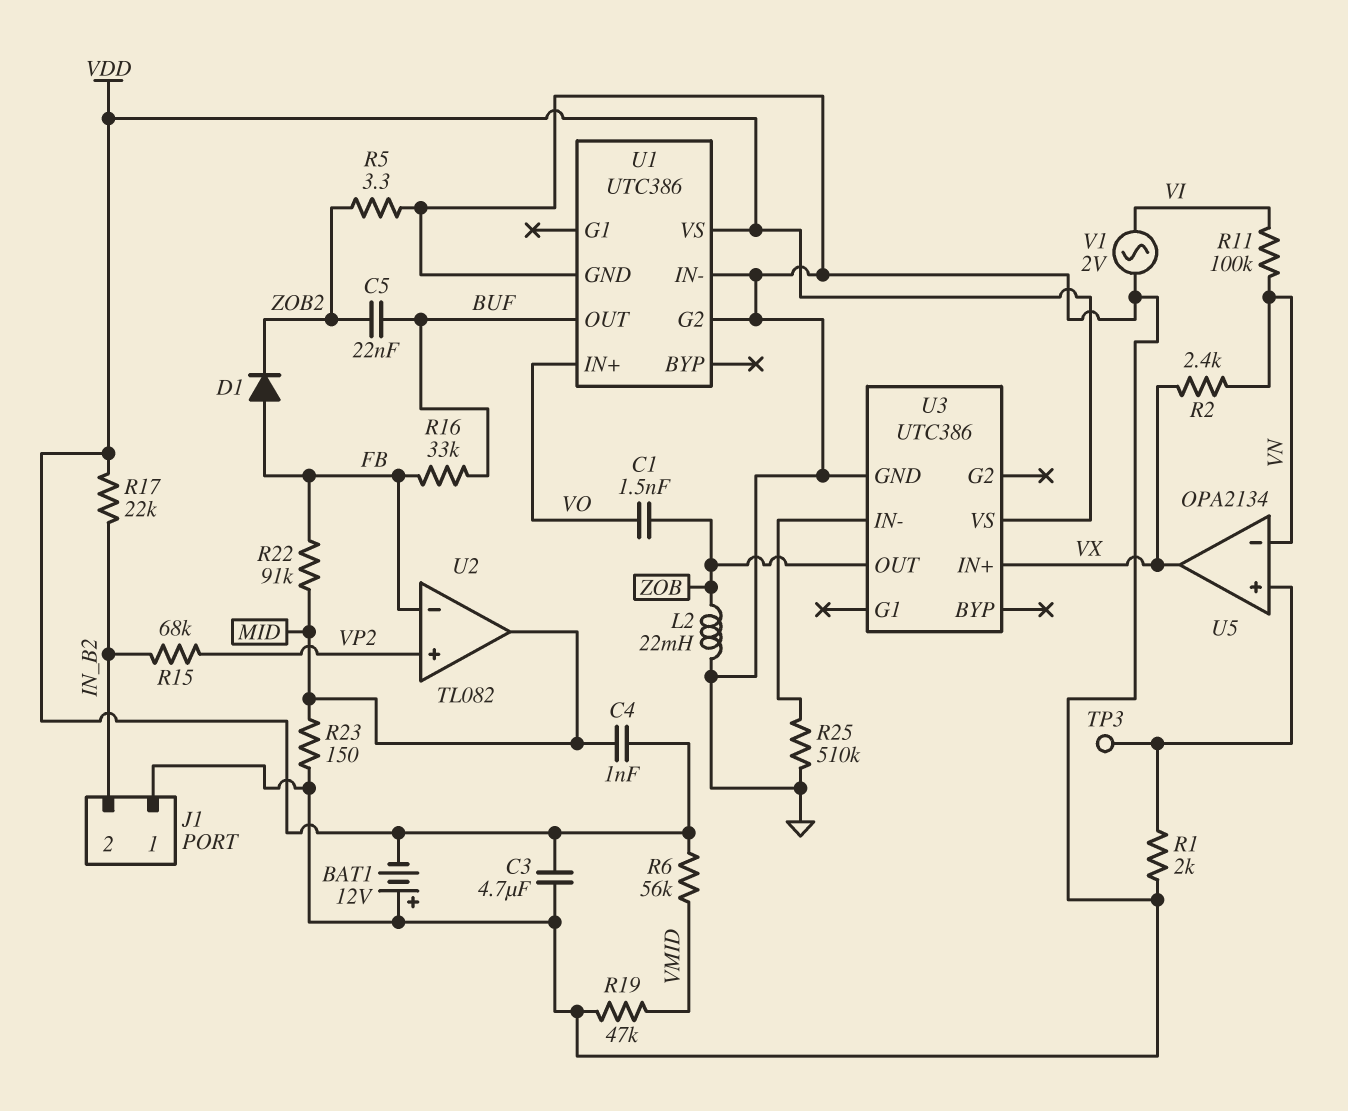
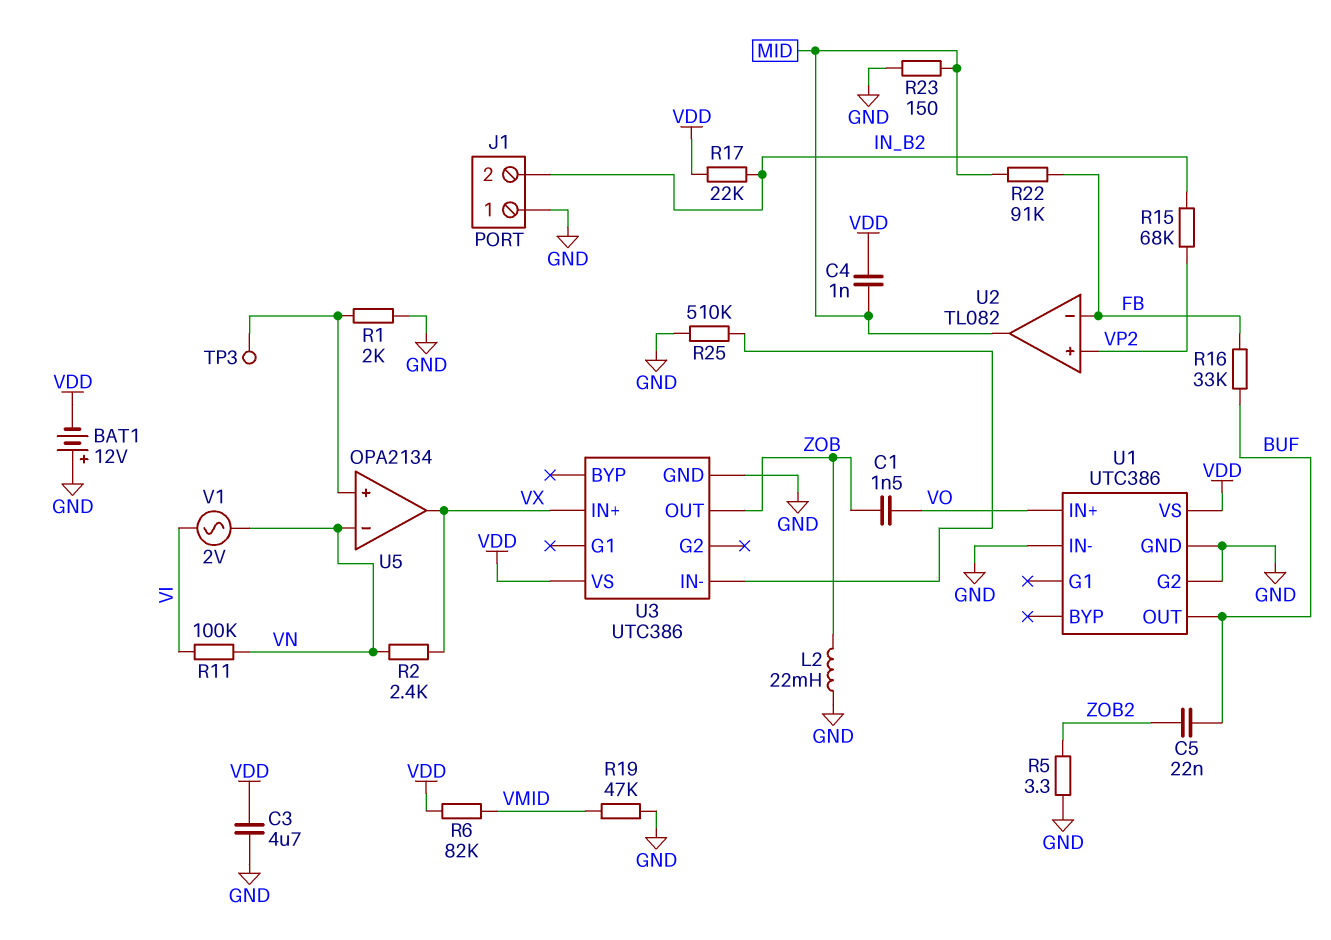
D1: diode (A FB, K ZOB2) -> none
R6: 56k (VDD, VMID) -> 82k (VDD, VMID)
V1: AC 2V (GND, VI) -> AC 2V (VI, VN)

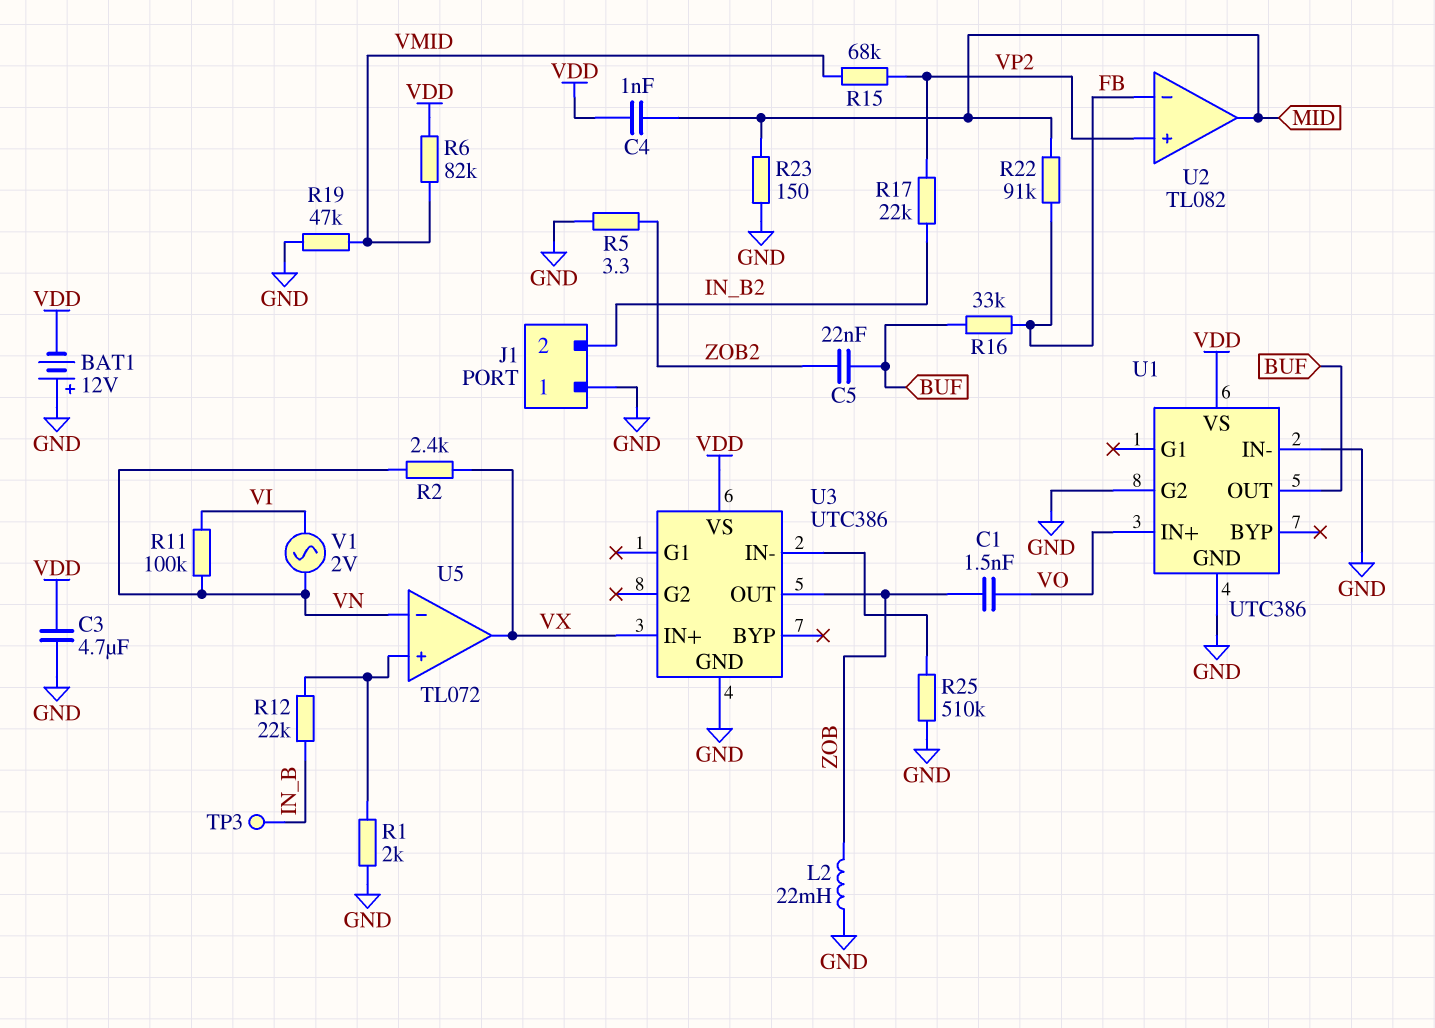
R12: none -> 22k (IN_B, U5/in+)
R15: 68k (IN_B2, VP2) -> 68k (VMID, VP2)
R17: 22k (IN_B2, VDD) -> 22k (IN_B2, VP2)
TP3: test point (U5/in+) -> test point (IN_B)
U5: OPA2134 -> TL072

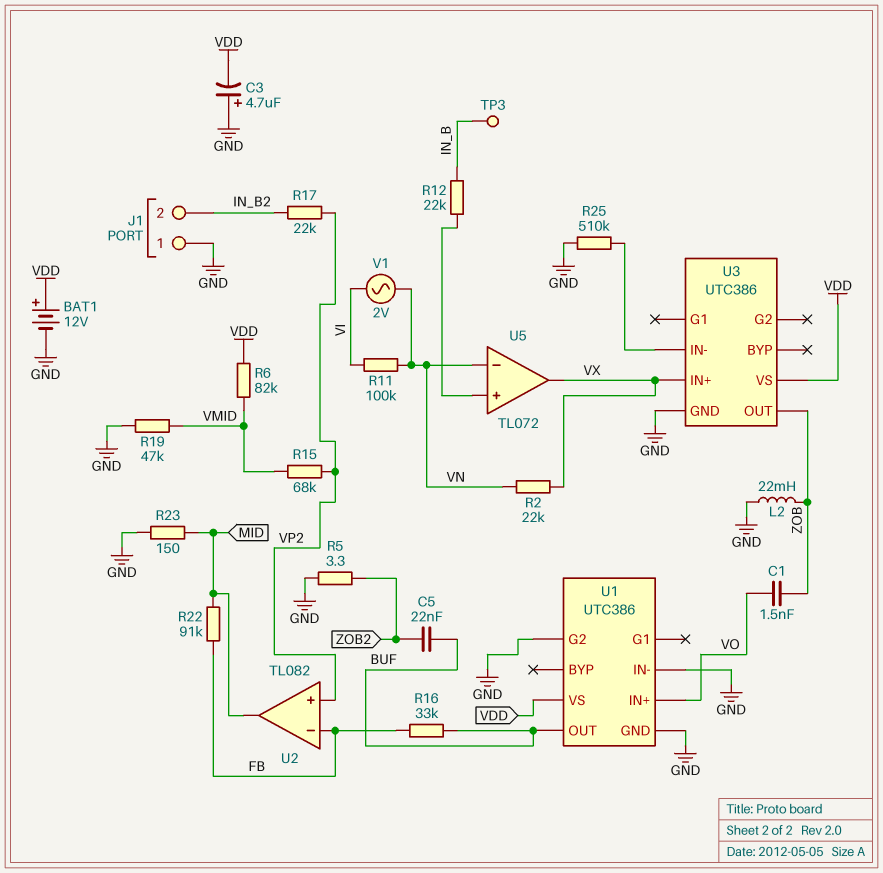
BAT1: 12V (plus GND, minus VDD) -> 12V (plus VDD, minus GND)
C3: 4.7uF (GND, VDD) -> 4.7uF (plus GND, minus VDD)
C4: 1nF (MID, VDD) -> none
R1: 2k (GND, U5/in+) -> none
R2: 2.4k (VN, VX) -> 22k (VN, VX)

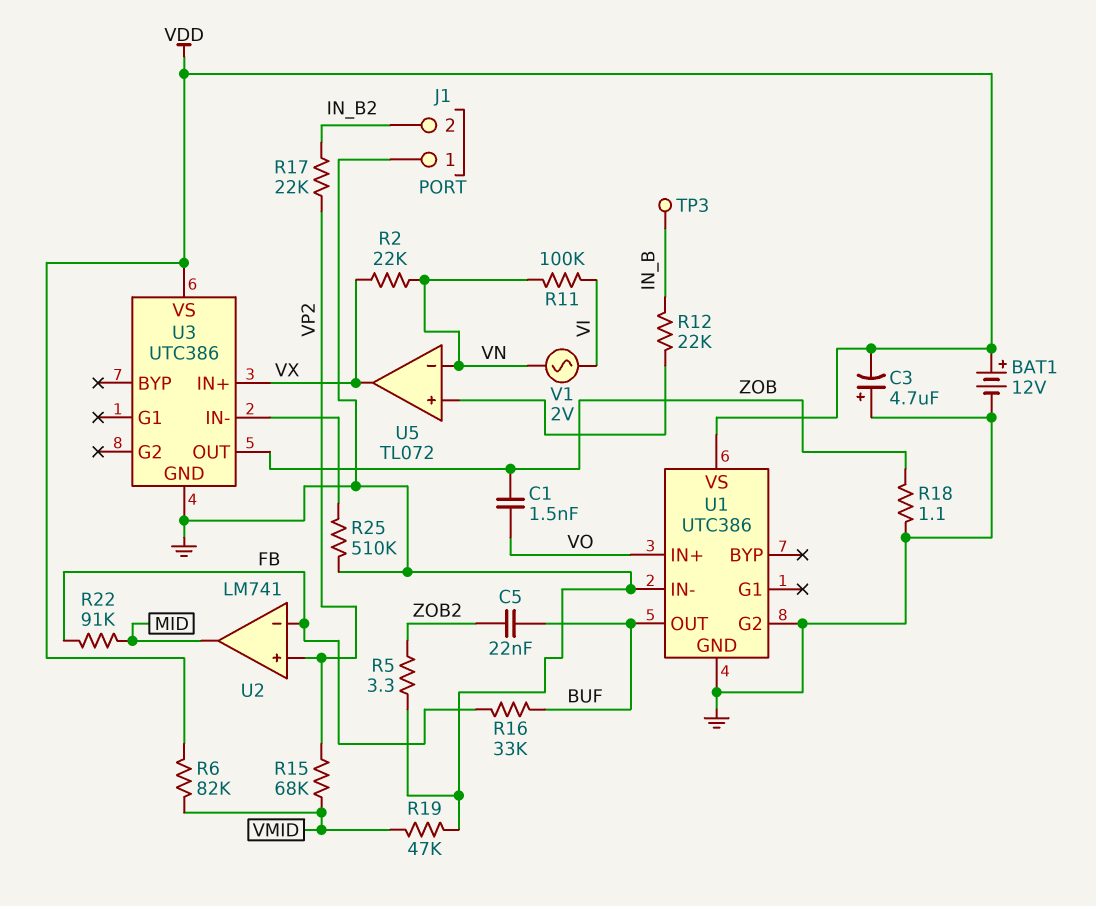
L2: 22mH (GND, ZOB) -> none
R18: none -> 1.1 (GND, ZOB)
R23: 150 (GND, MID) -> none
U2: TL082 -> LM741

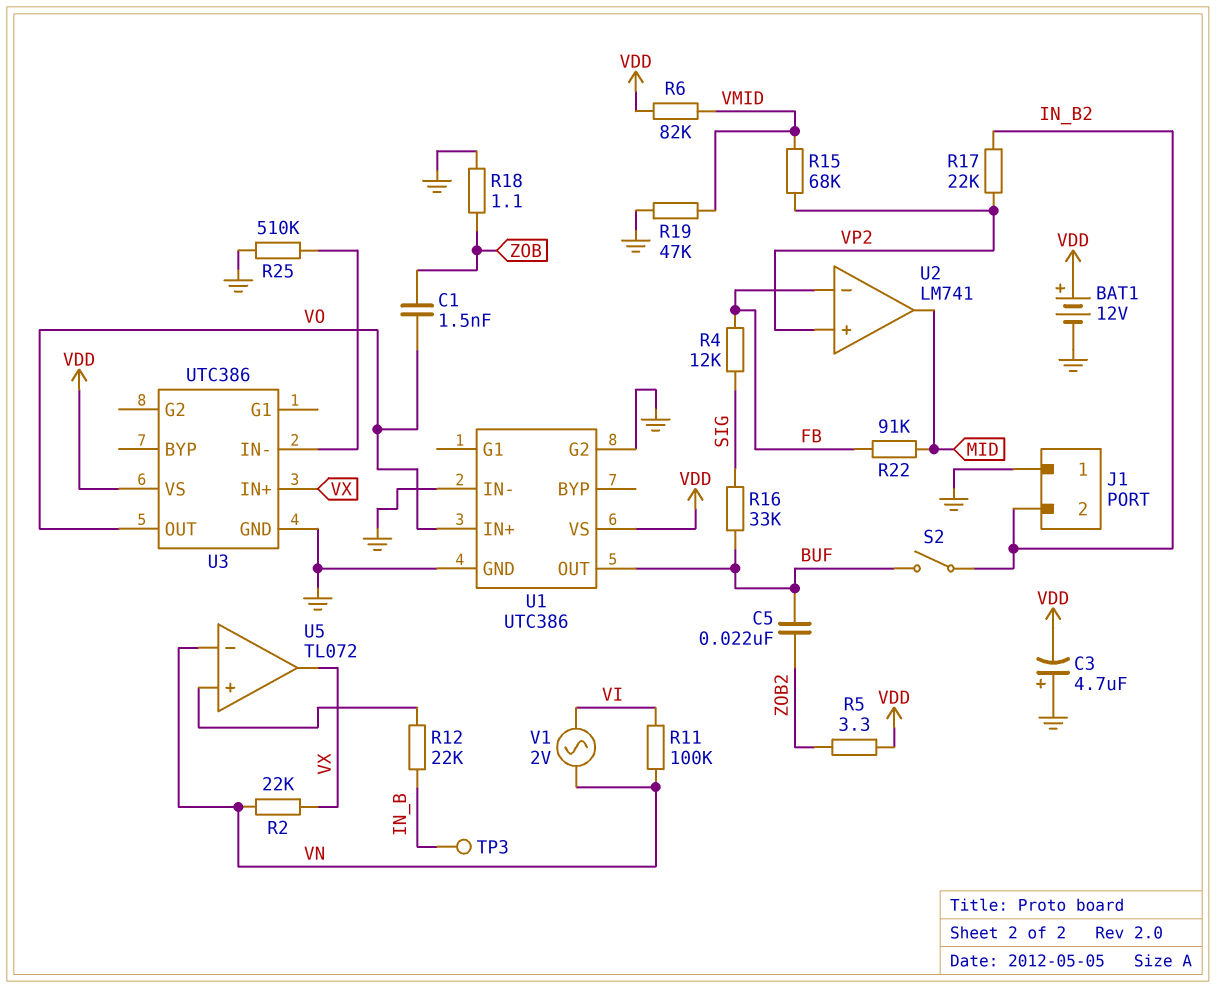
R4: none -> 12k (FB, SIG)
R5: 3.3 (GND, ZOB2) -> 3.3 (VDD, ZOB2)
R16: 33k (BUF, FB) -> 33k (BUF, SIG)
S2: none -> switch (BUF, IN_B2)
U3 pin OUT: ZOB -> VO

